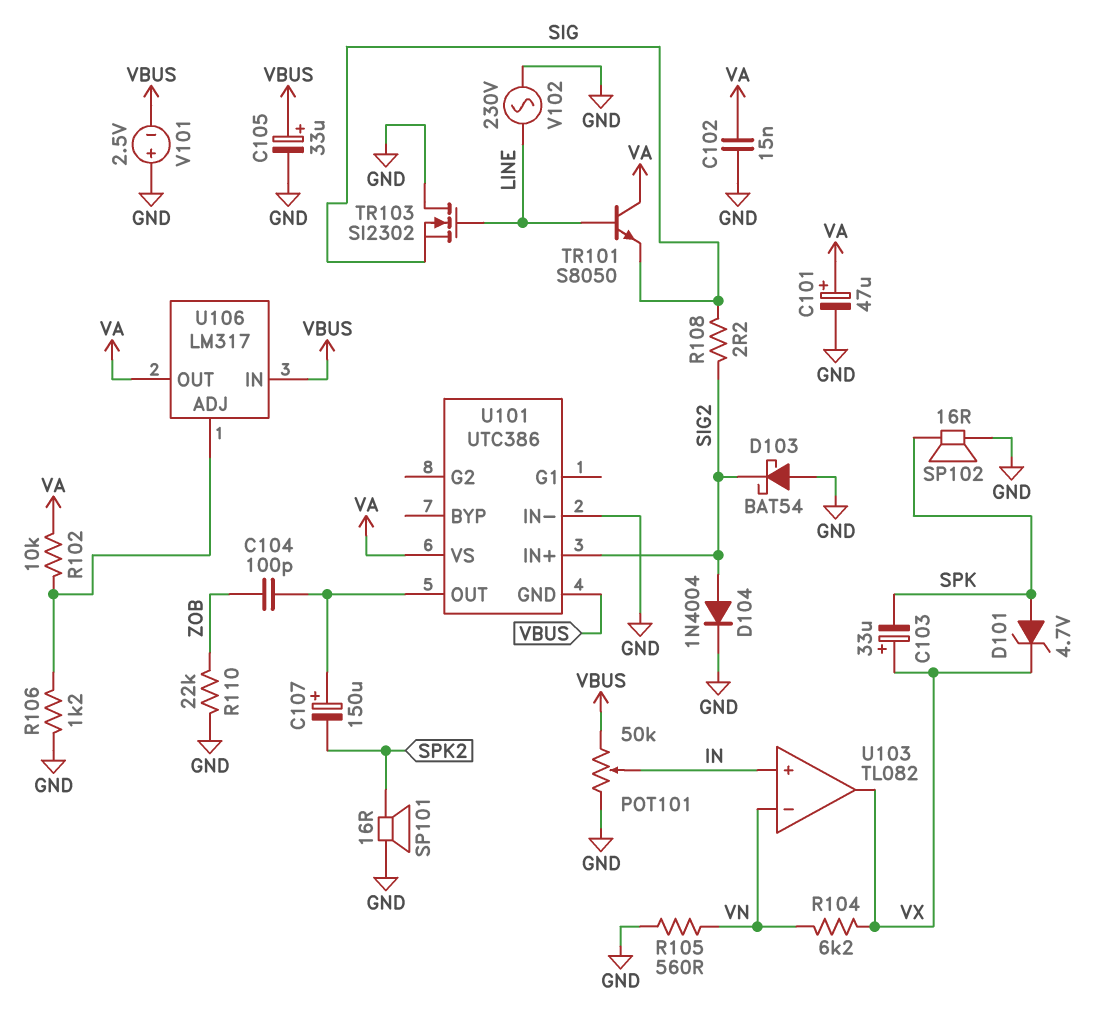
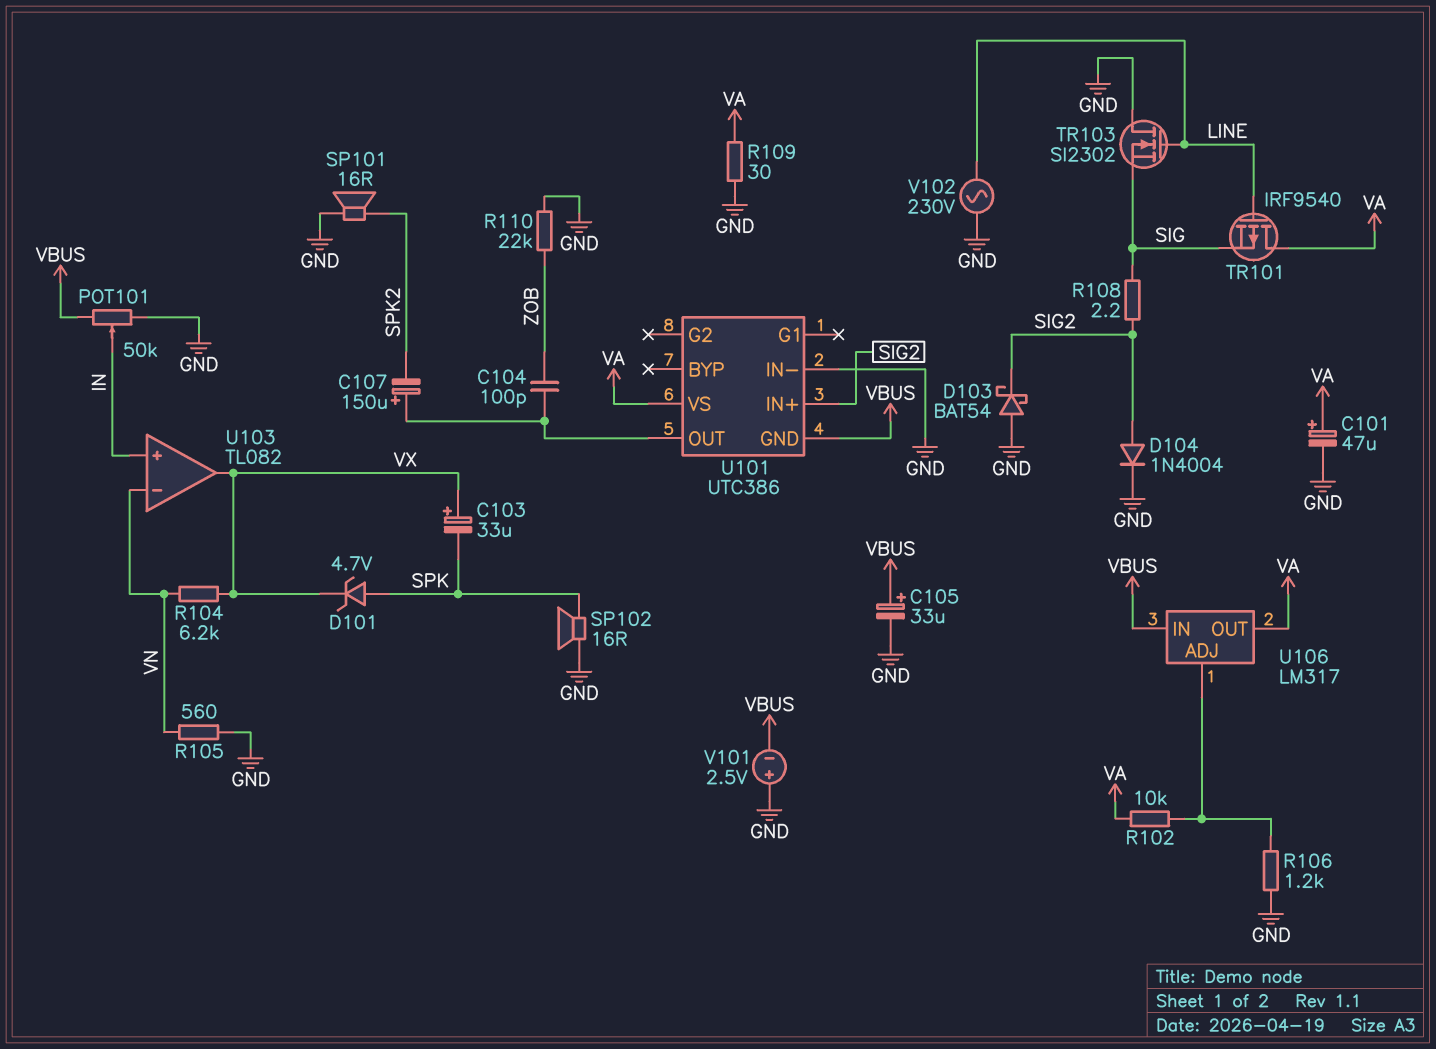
C102: 15nF (GND, VA) -> none
R109: none -> 30 (GND, VA)
TR101: NPN S8050 (B LINE, C VA, E SIG) -> PMOS IRF9540 (G LINE, D VA, S SIG)

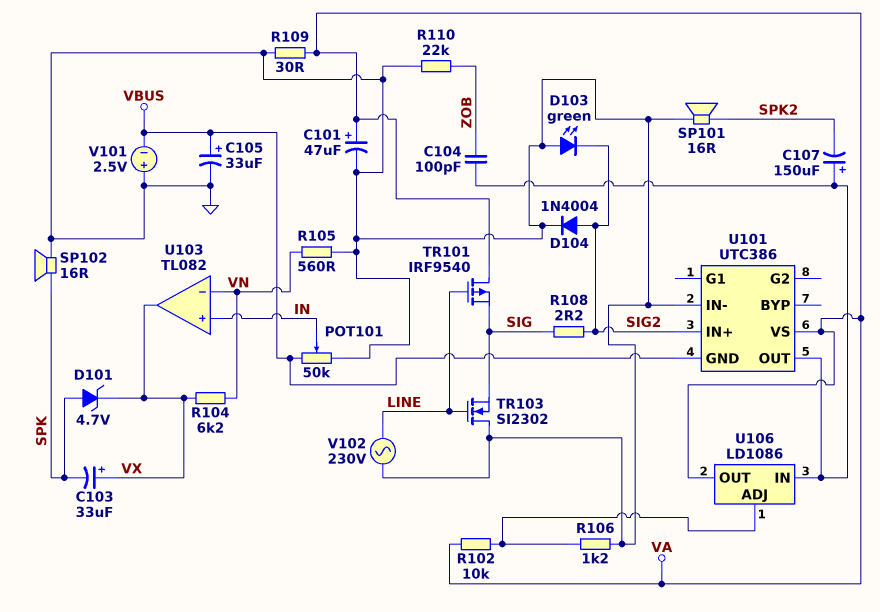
D103: schottky BAT54 (A GND, K SIG2) -> LED green (A GND, K SIG2)
U106: LM317 -> LD1086
U106 pin IN: VBUS -> U101/OUT

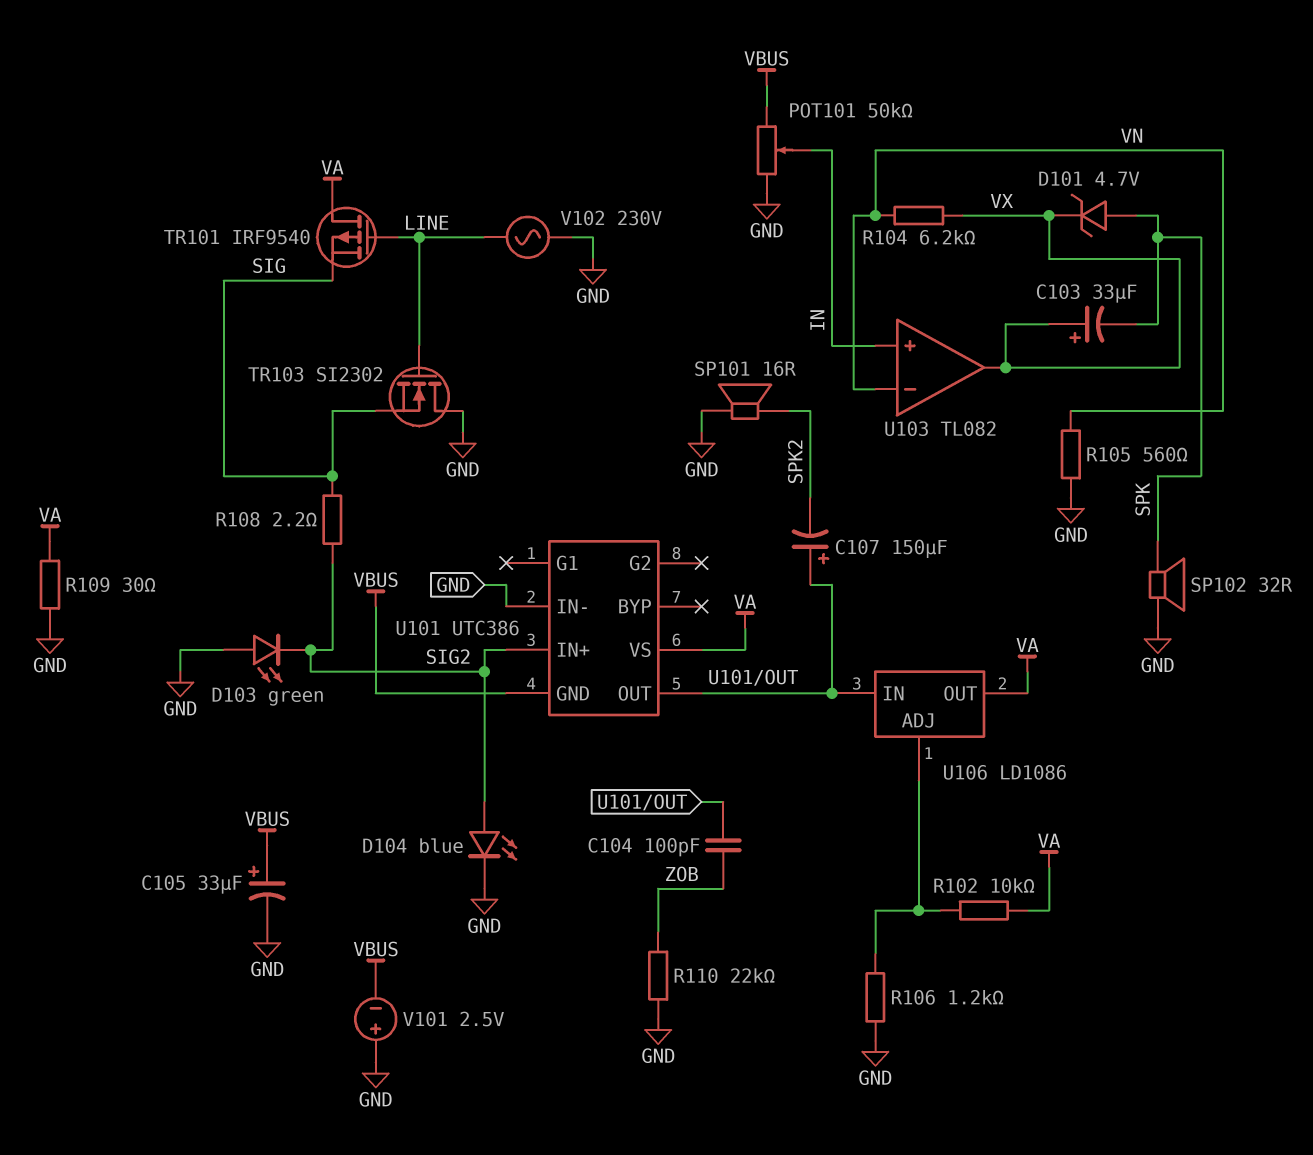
C101: 47uF (plus VA, minus GND) -> none
D104: diode 1N4004 (A SIG2, K GND) -> LED blue (A SIG2, K GND)
SP102: speaker 16R (GND, SPK) -> speaker 32R (GND, SPK)

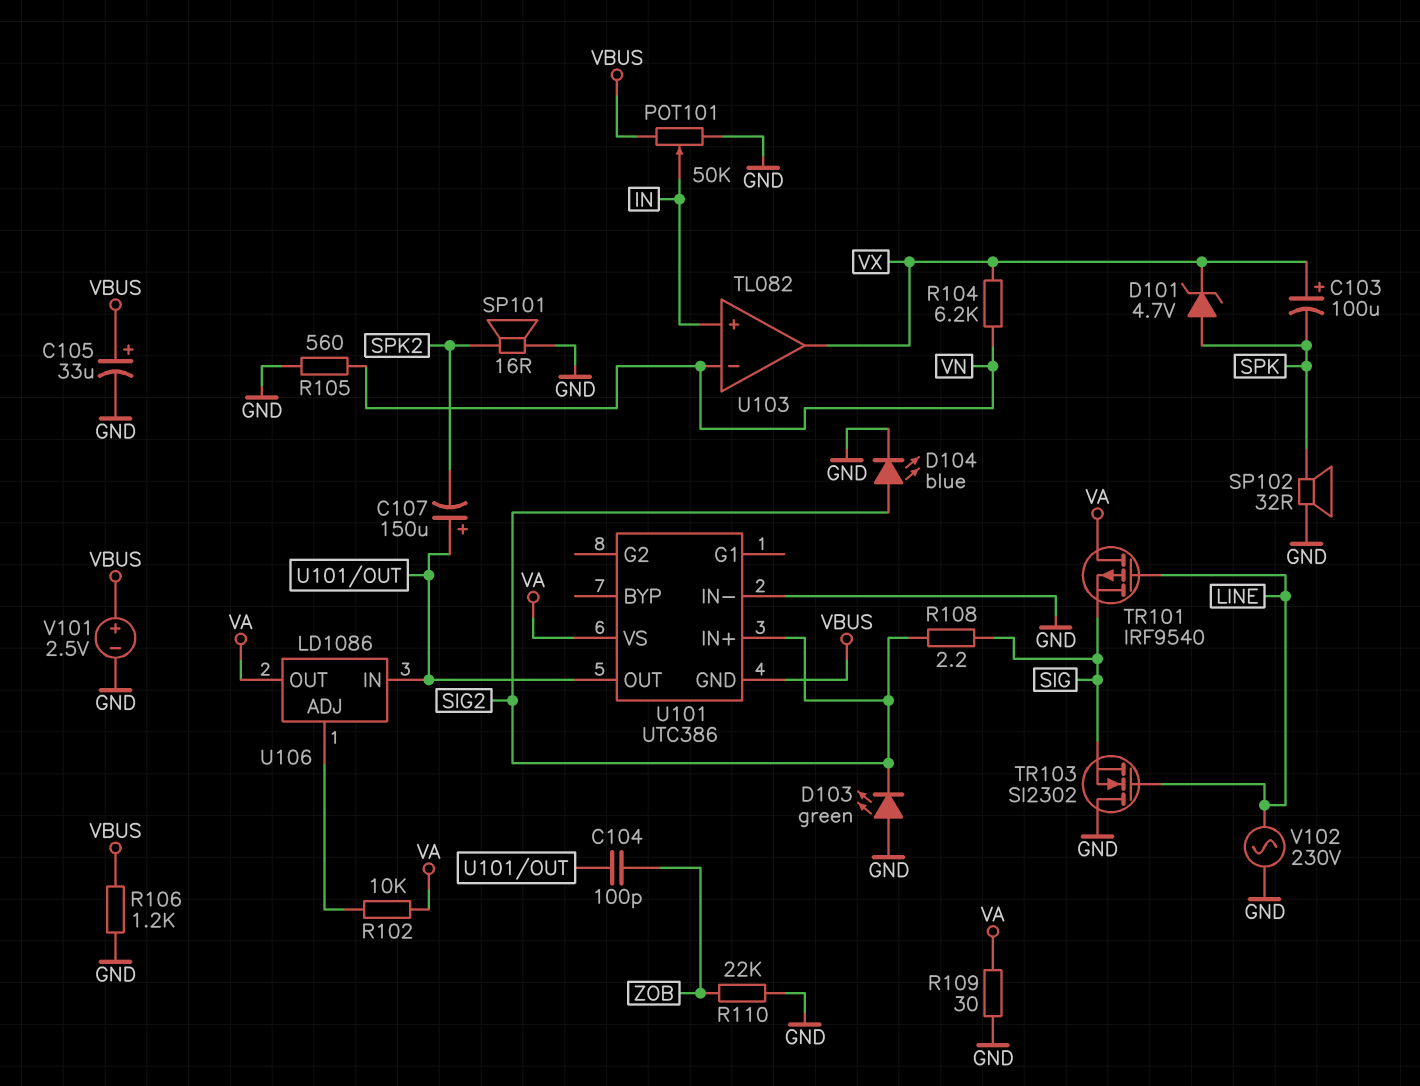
C103: 33uF (plus VX, minus SPK) -> 100uF (plus VX, minus SPK)
R106: 1.2k (GND, U106/ADJ) -> 1.2k (GND, VBUS)
V101: 2.5V (plus GND, minus VBUS) -> 2.5V (plus VBUS, minus GND)

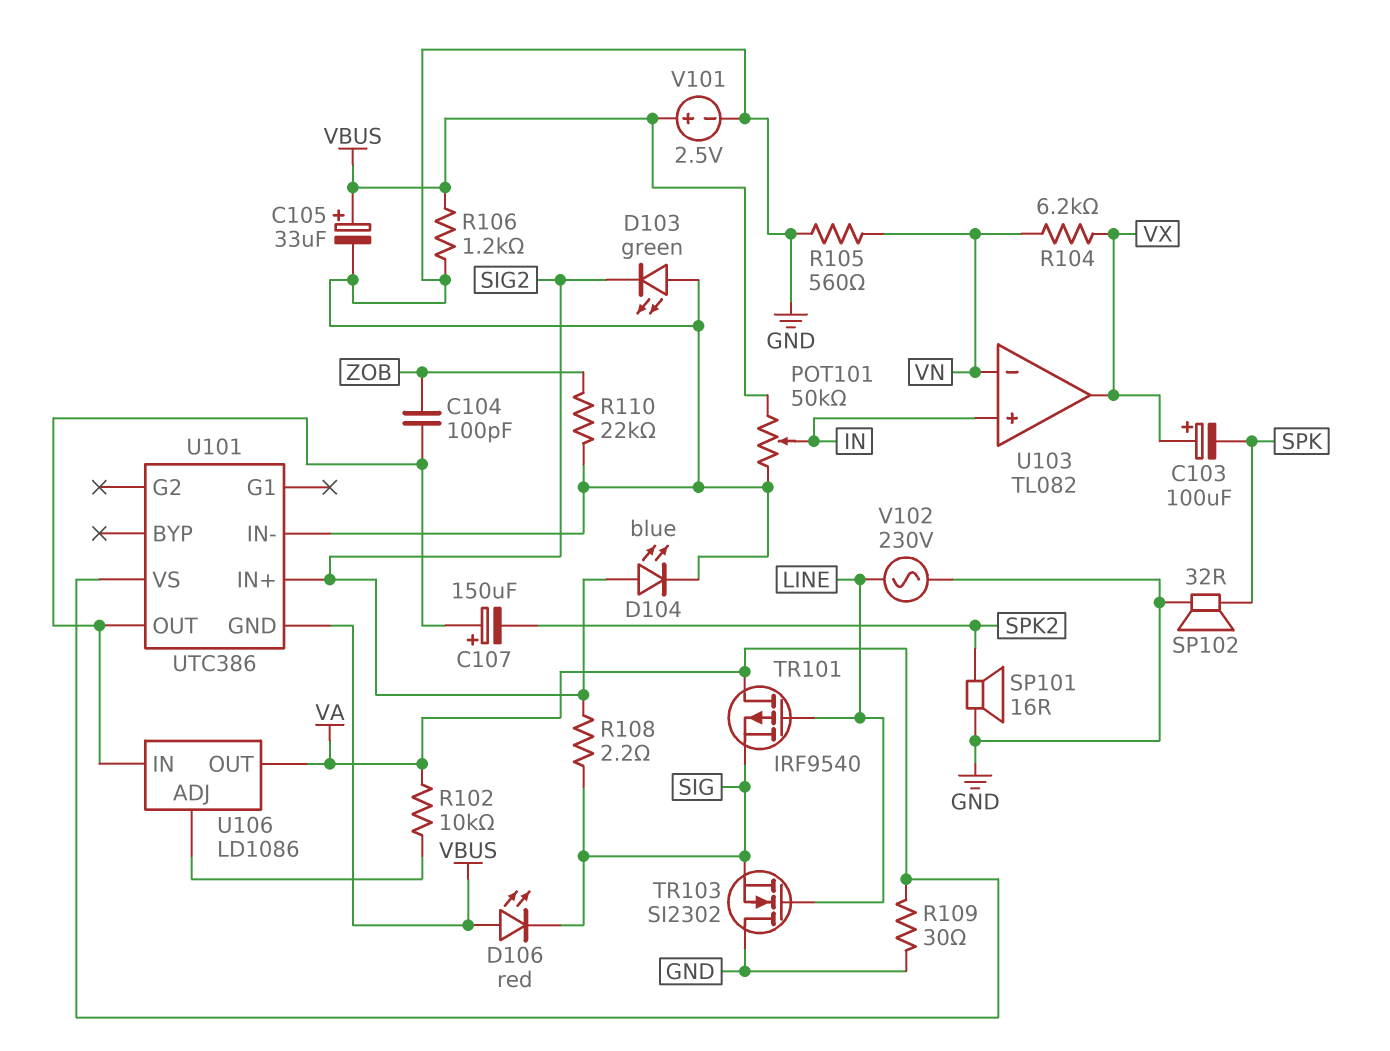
D101: zener 4.7V (A SPK, K VX) -> none
D106: none -> LED red (A VBUS, K SIG)

